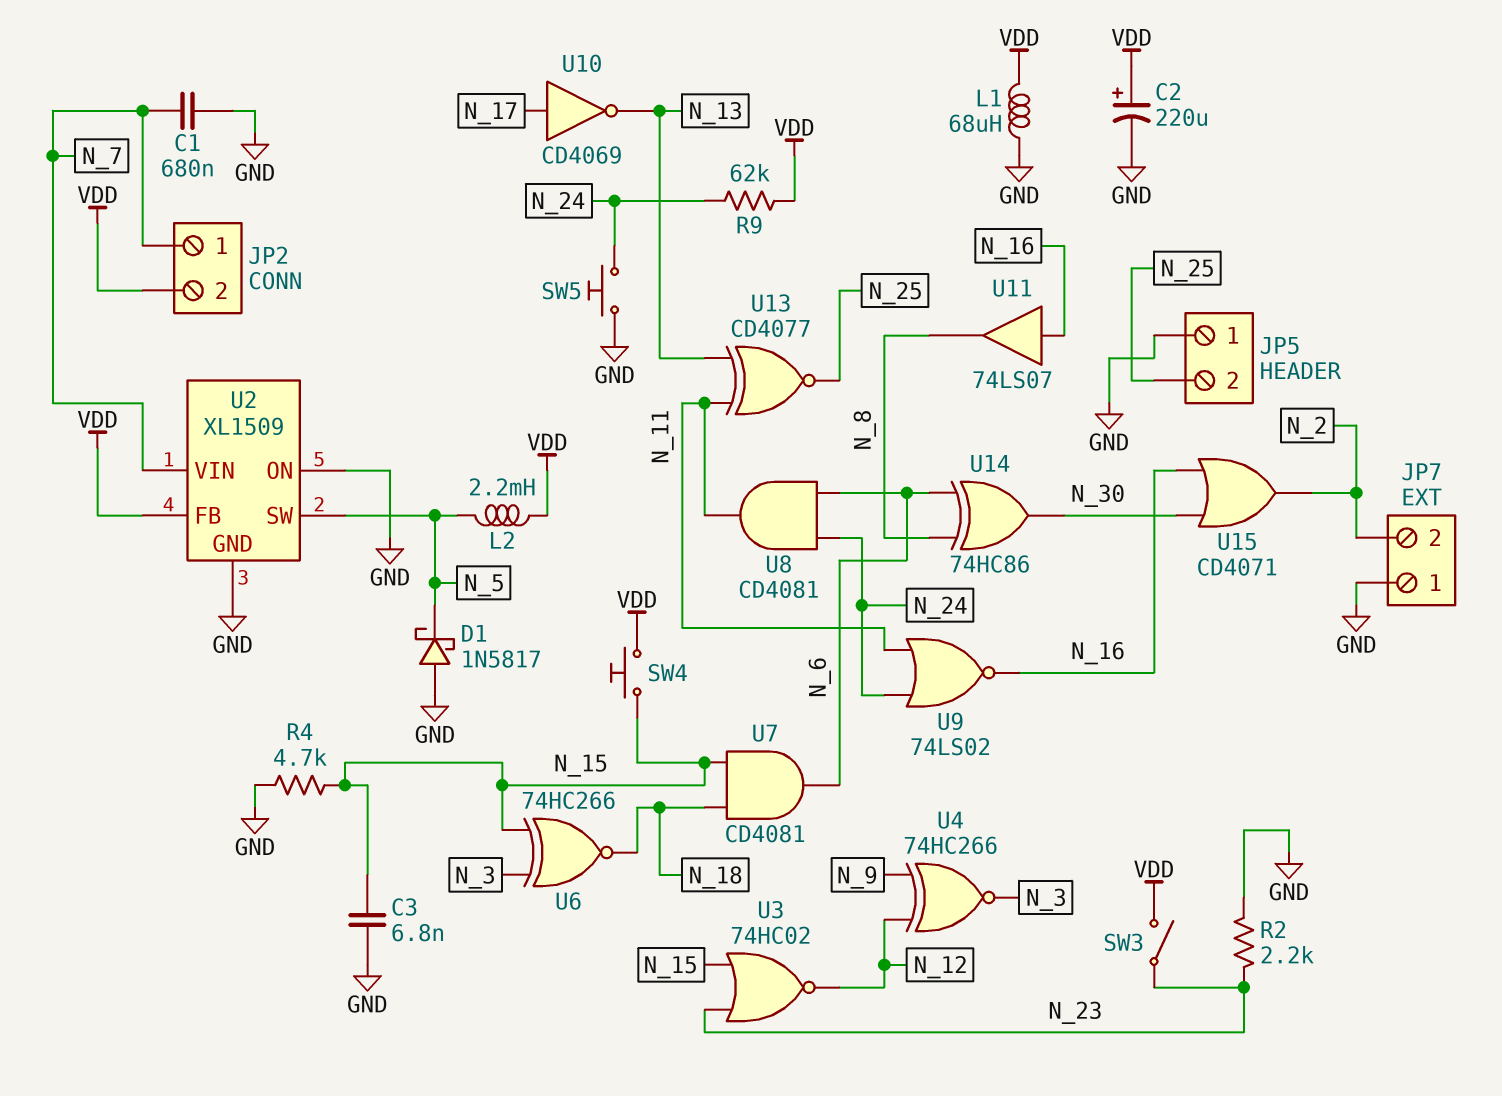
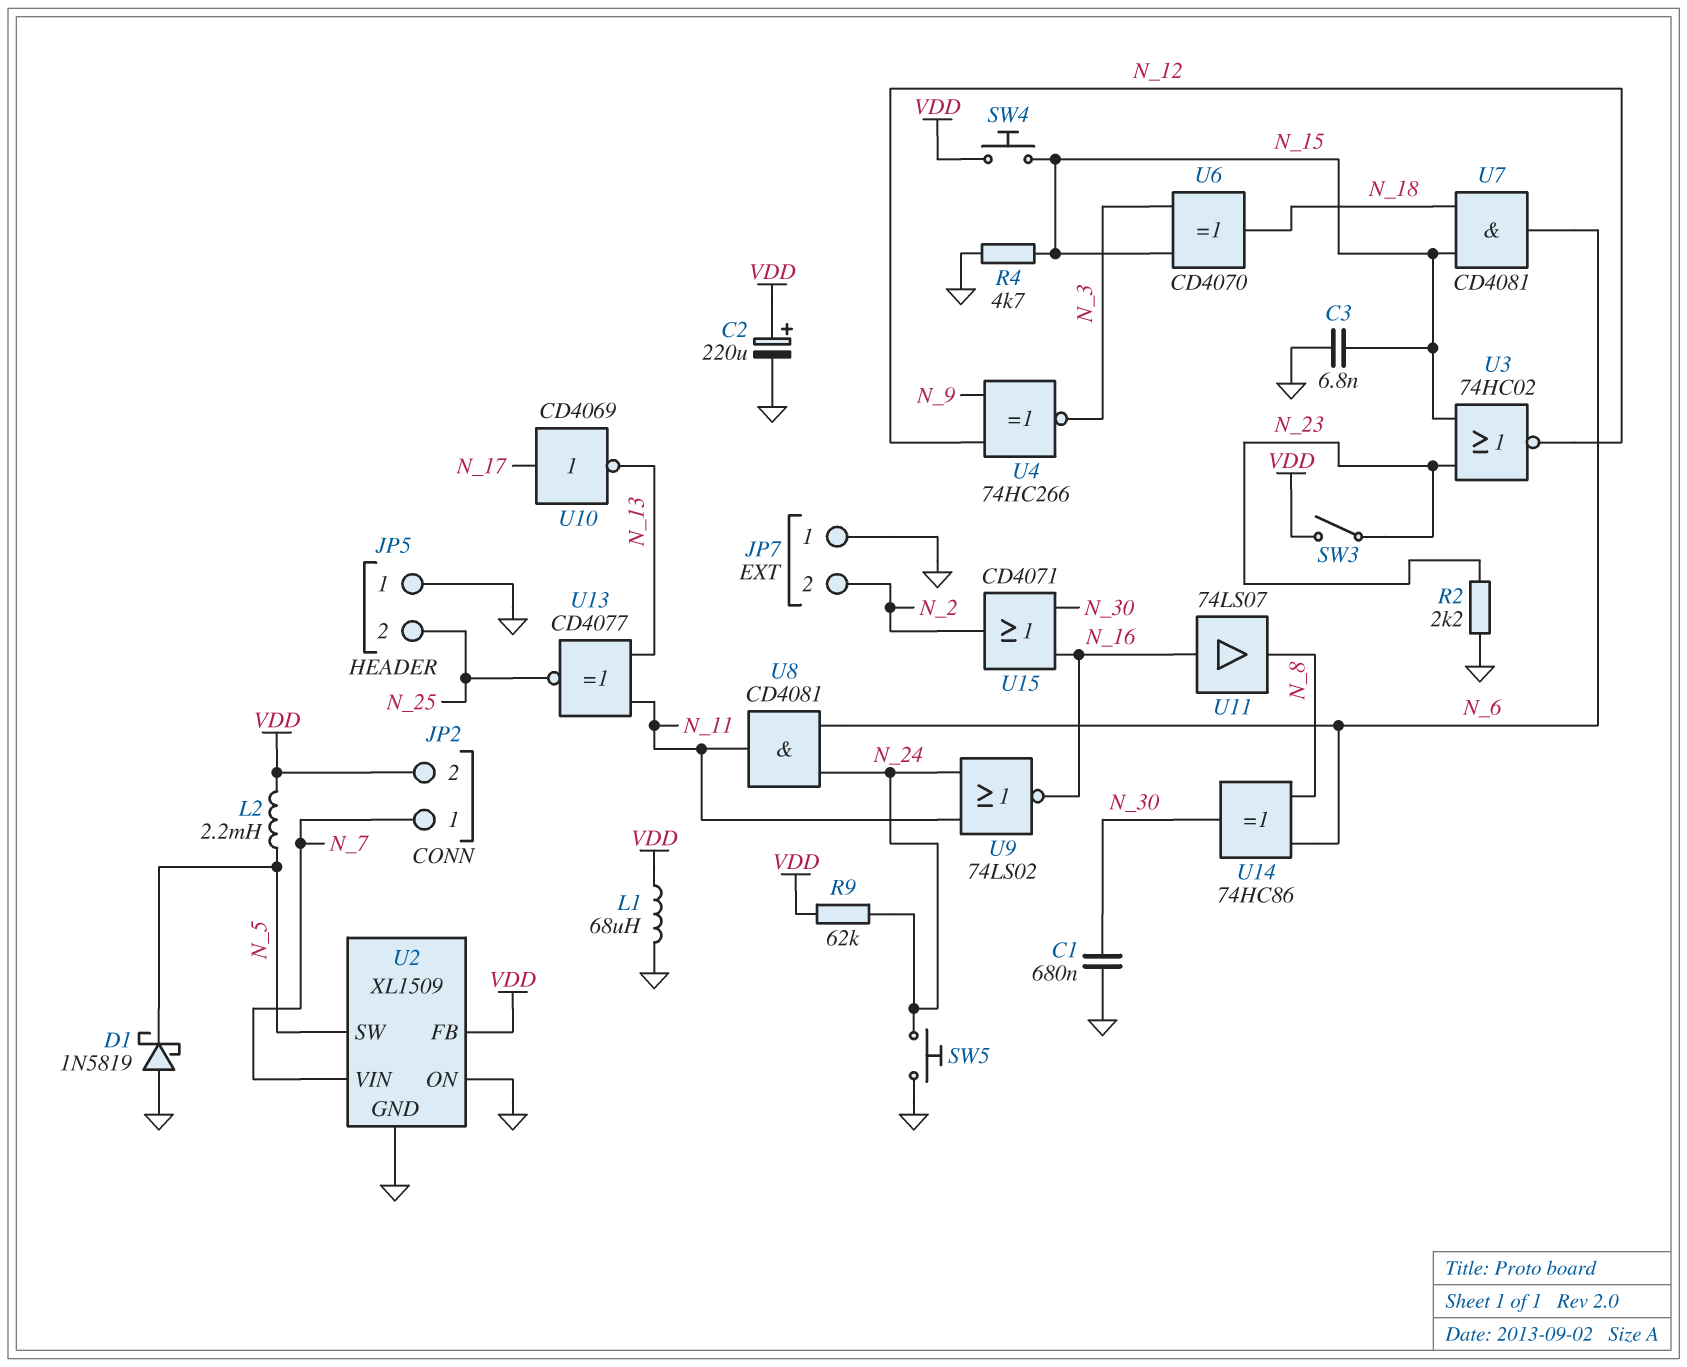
C1: 680nF (GND, N_7) -> 680nF (GND, N_30)
D1: schottky 1N5817 (A GND, K N_5) -> schottky 1N5819 (A GND, K N_5)
U6: XNOR 74HC266 (in N_3, in N_15, out N_18) -> XOR CD4070 (in N_3, in N_15, out N_18)

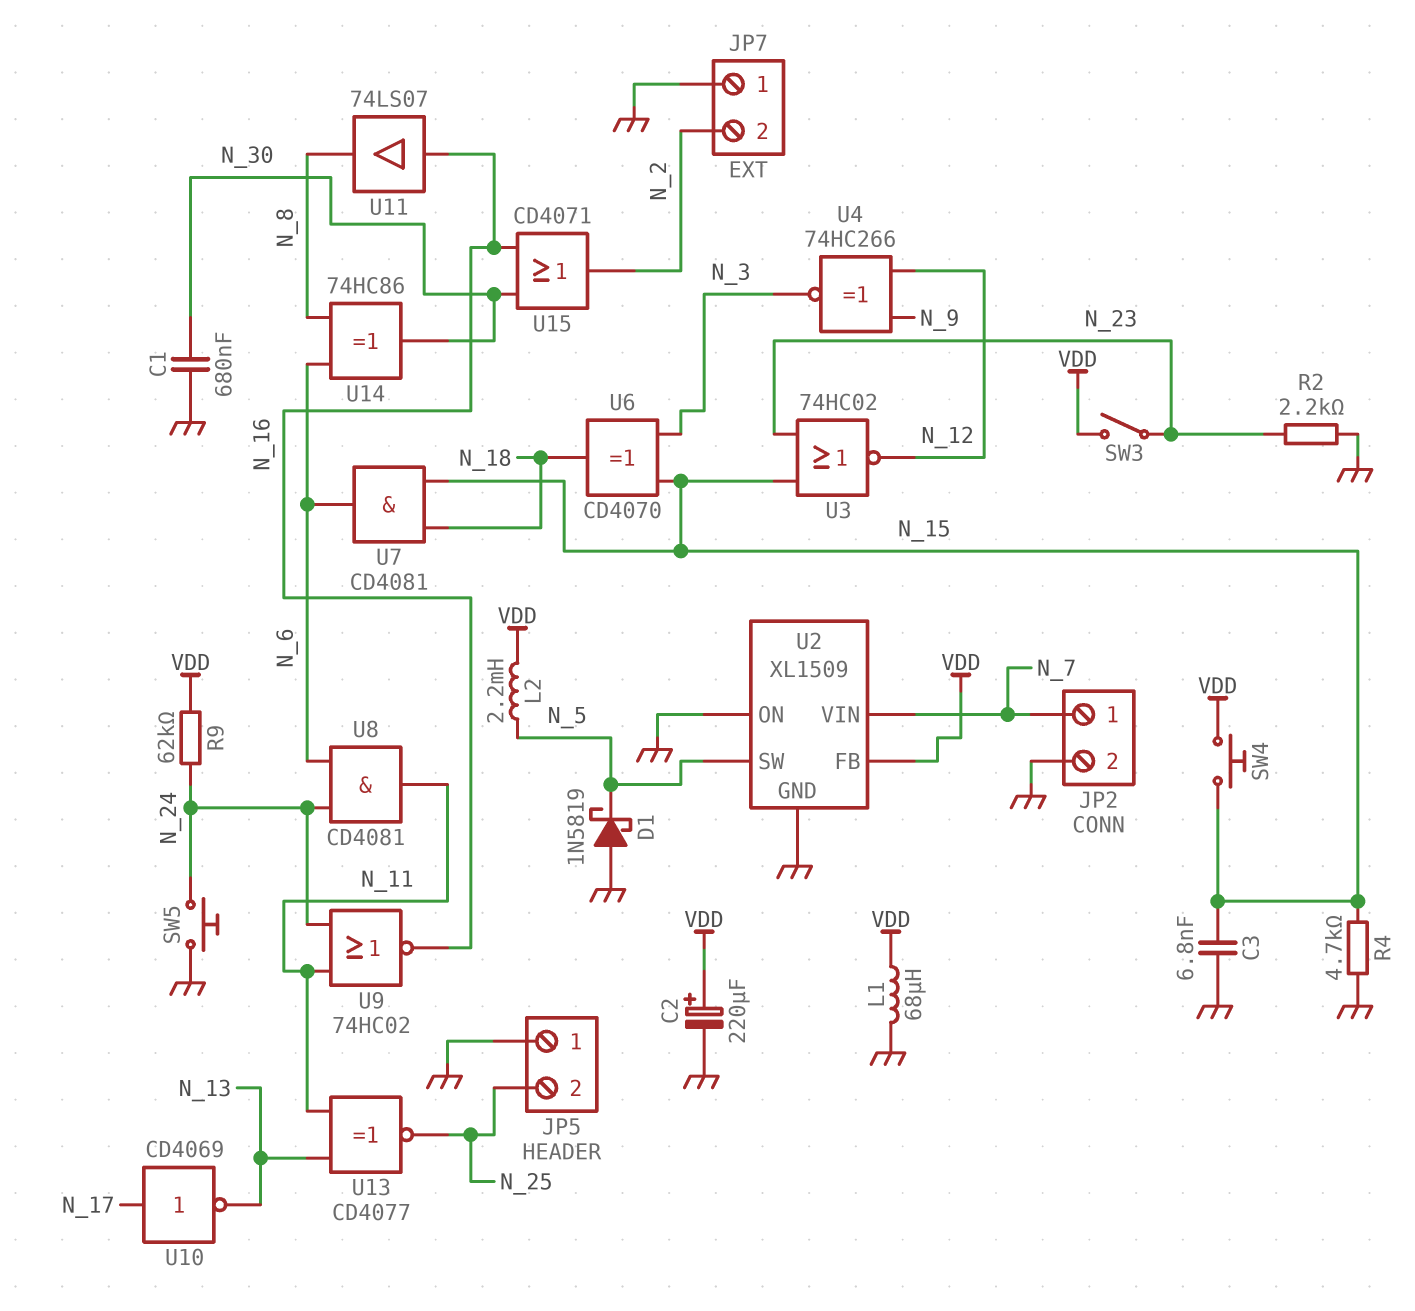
JP2 pin 2: VDD -> GND
U9: NOR 74LS02 (in N_11, in N_24, out N_16) -> NOR 74HC02 (in N_11, in N_24, out N_16)

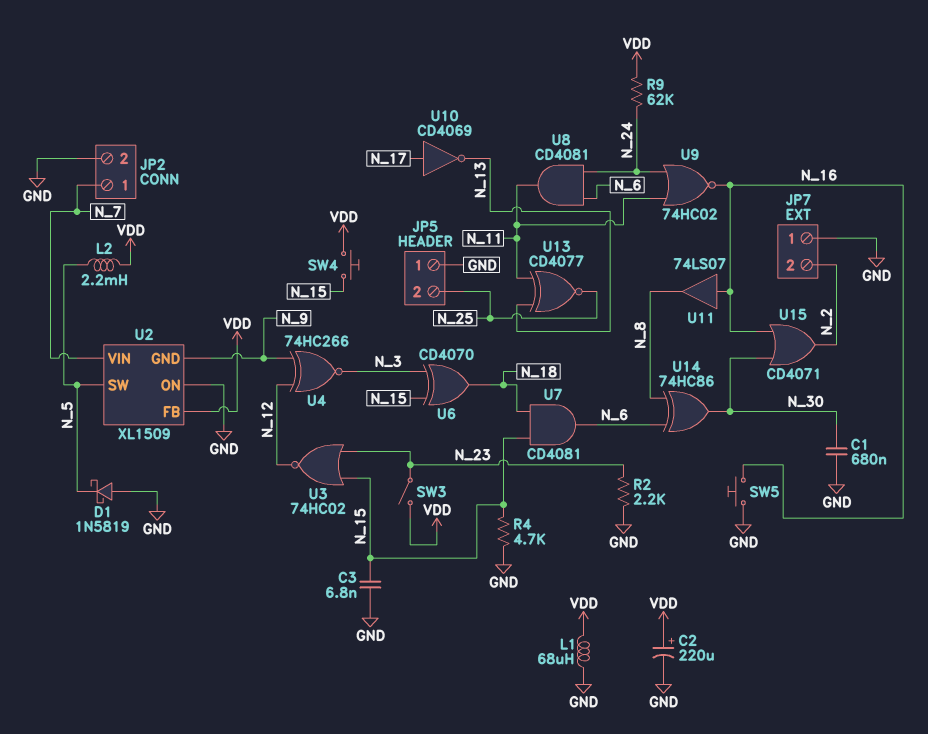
SW5: button (GND, N_24) -> button (GND, N_16)
U2 pin GND: GND -> N_9

